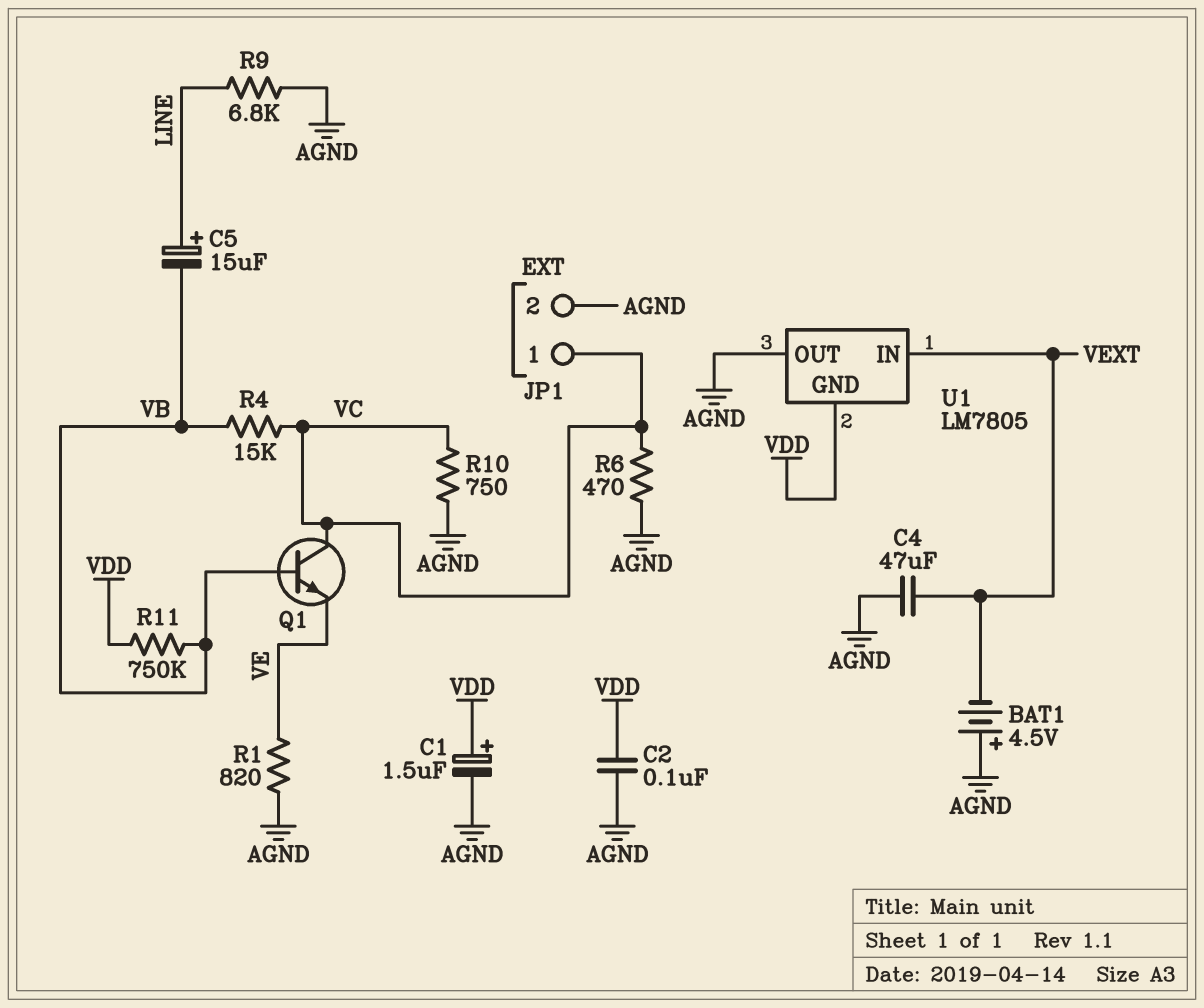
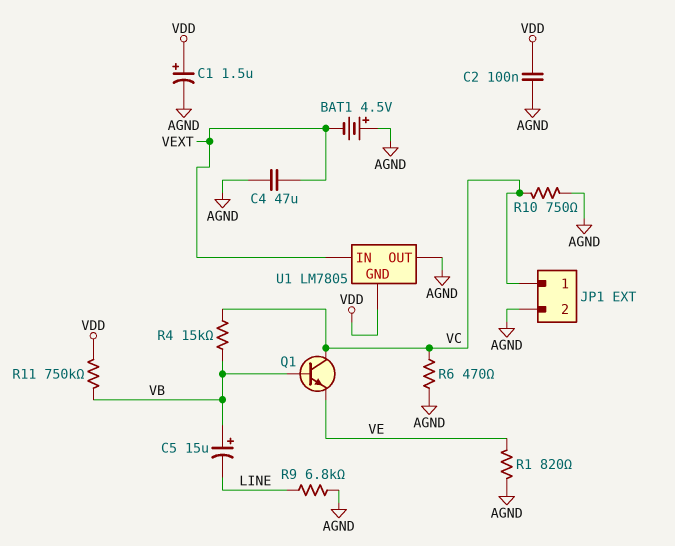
C5: 15uF (plus LINE, minus VB) -> 15uF (plus VB, minus LINE)

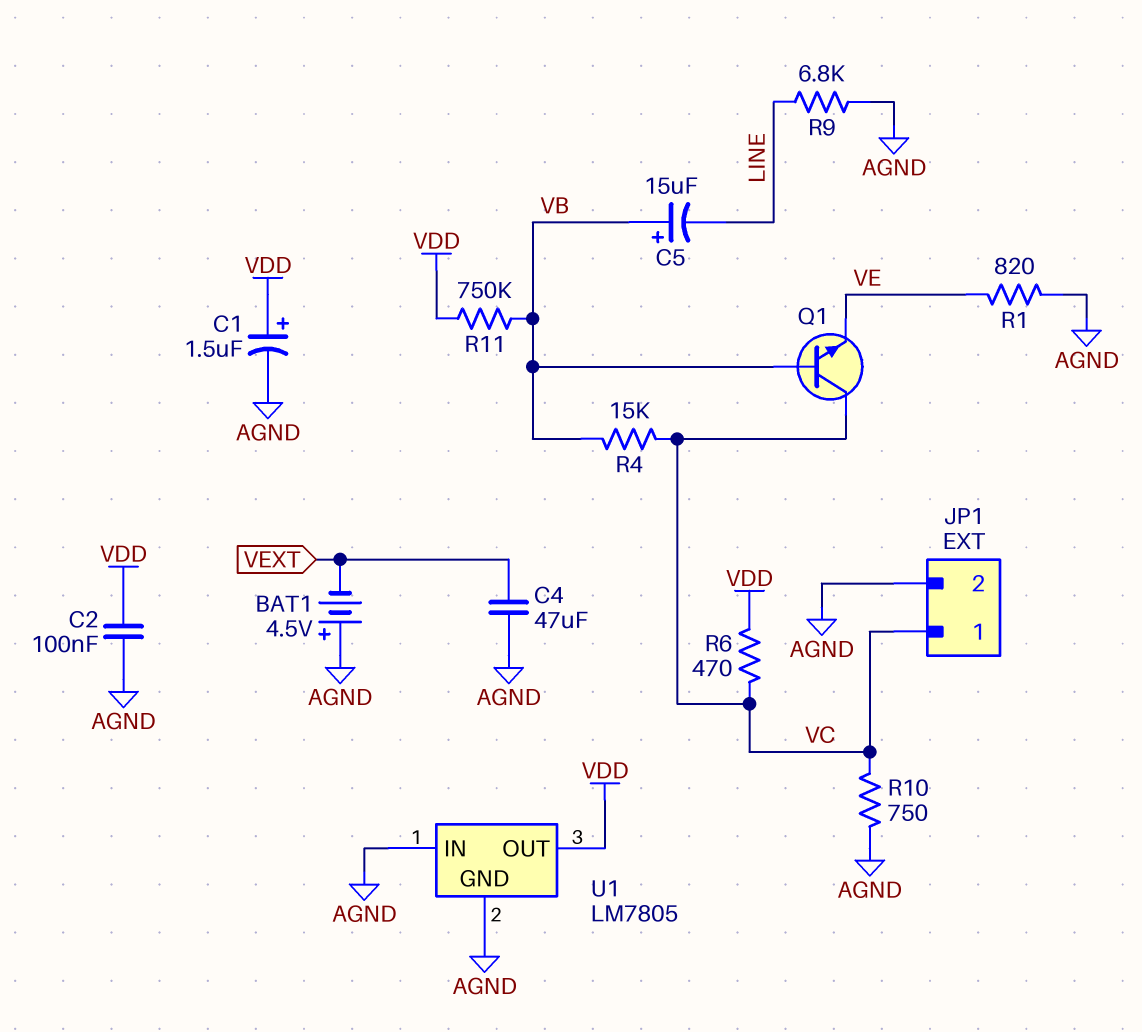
R6: 470 (AGND, VC) -> 470 (VC, VDD)
U1 pin GND: VDD -> AGND
U1 pin IN: VEXT -> AGND
U1 pin OUT: AGND -> VDD

